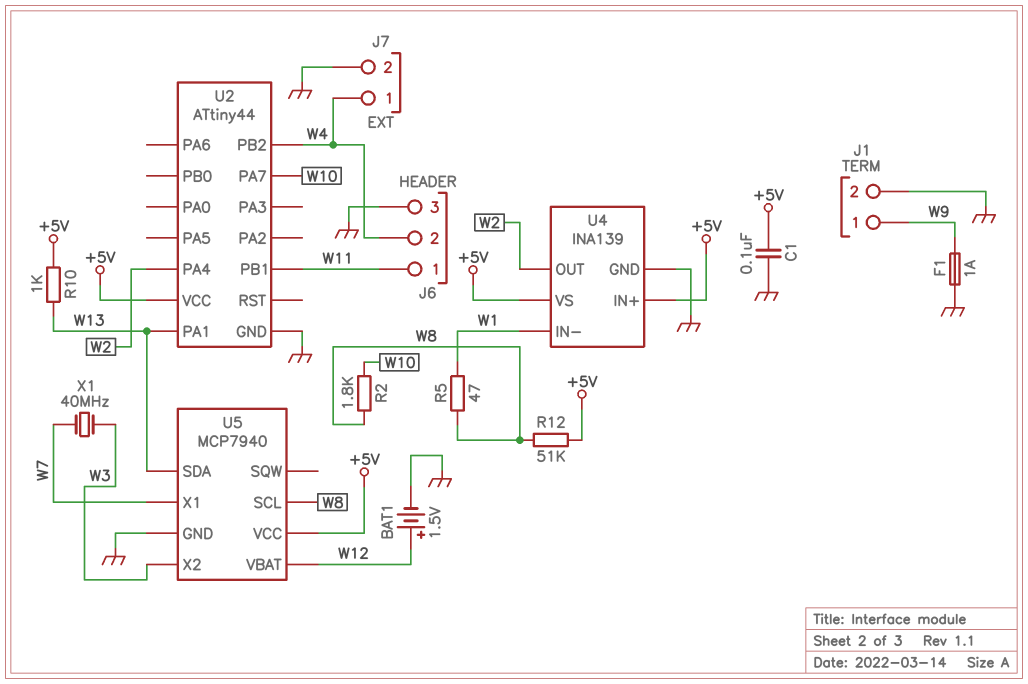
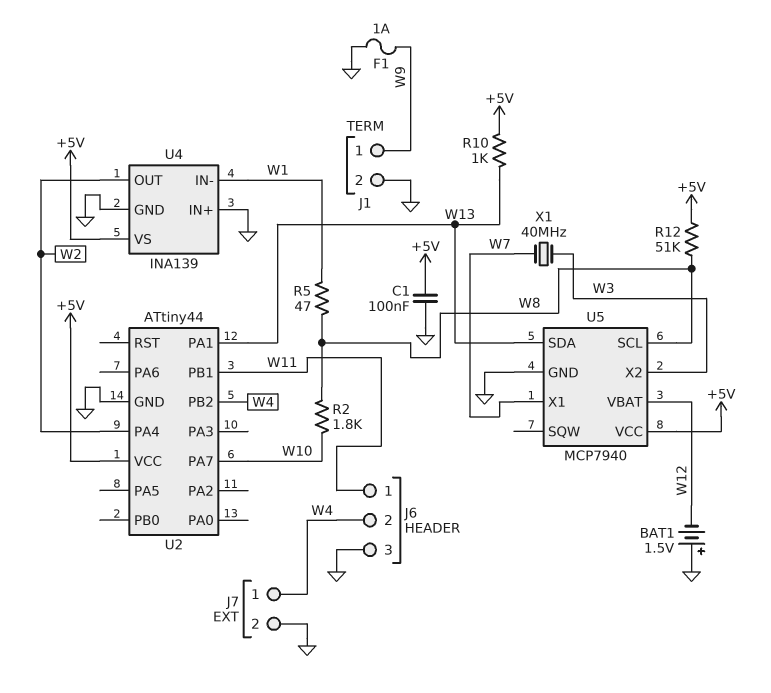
BAT1: 1.5V (plus W12, minus GND) -> 1.5V (plus GND, minus W12)
U4 pin IN+: +5V -> GND

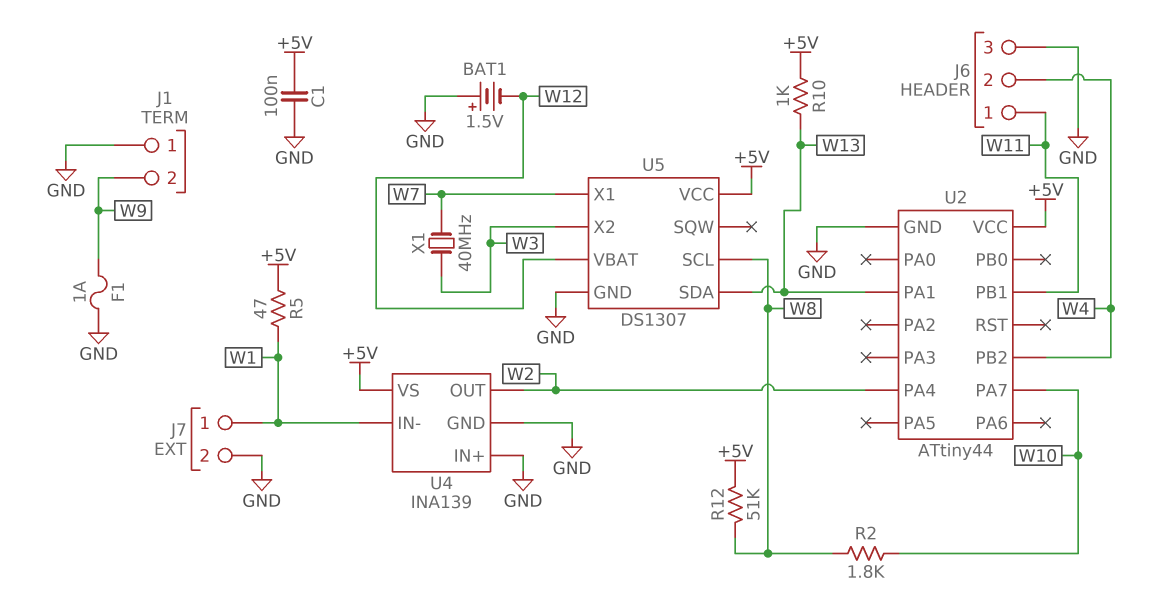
J1 pin 1: W9 -> GND
J1 pin 2: GND -> W9
J7 pin 1: W4 -> W1
R5: 47 (W1, W8) -> 47 (+5V, W1)
U5: MCP7940 -> DS1307

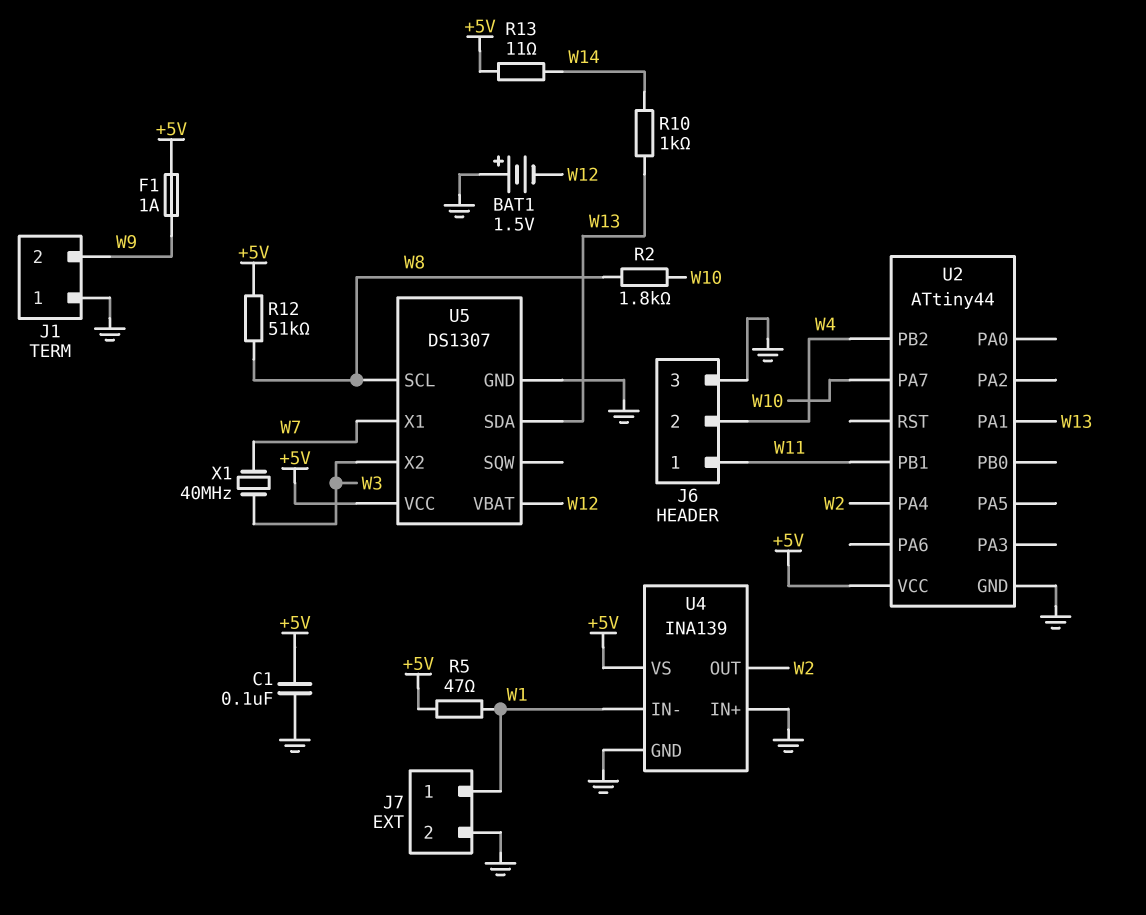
F1: 1A (GND, W9) -> 1A (+5V, W9)
R10: 1k (+5V, W13) -> 1k (W13, W14)
R13: none -> 11 (+5V, W14)

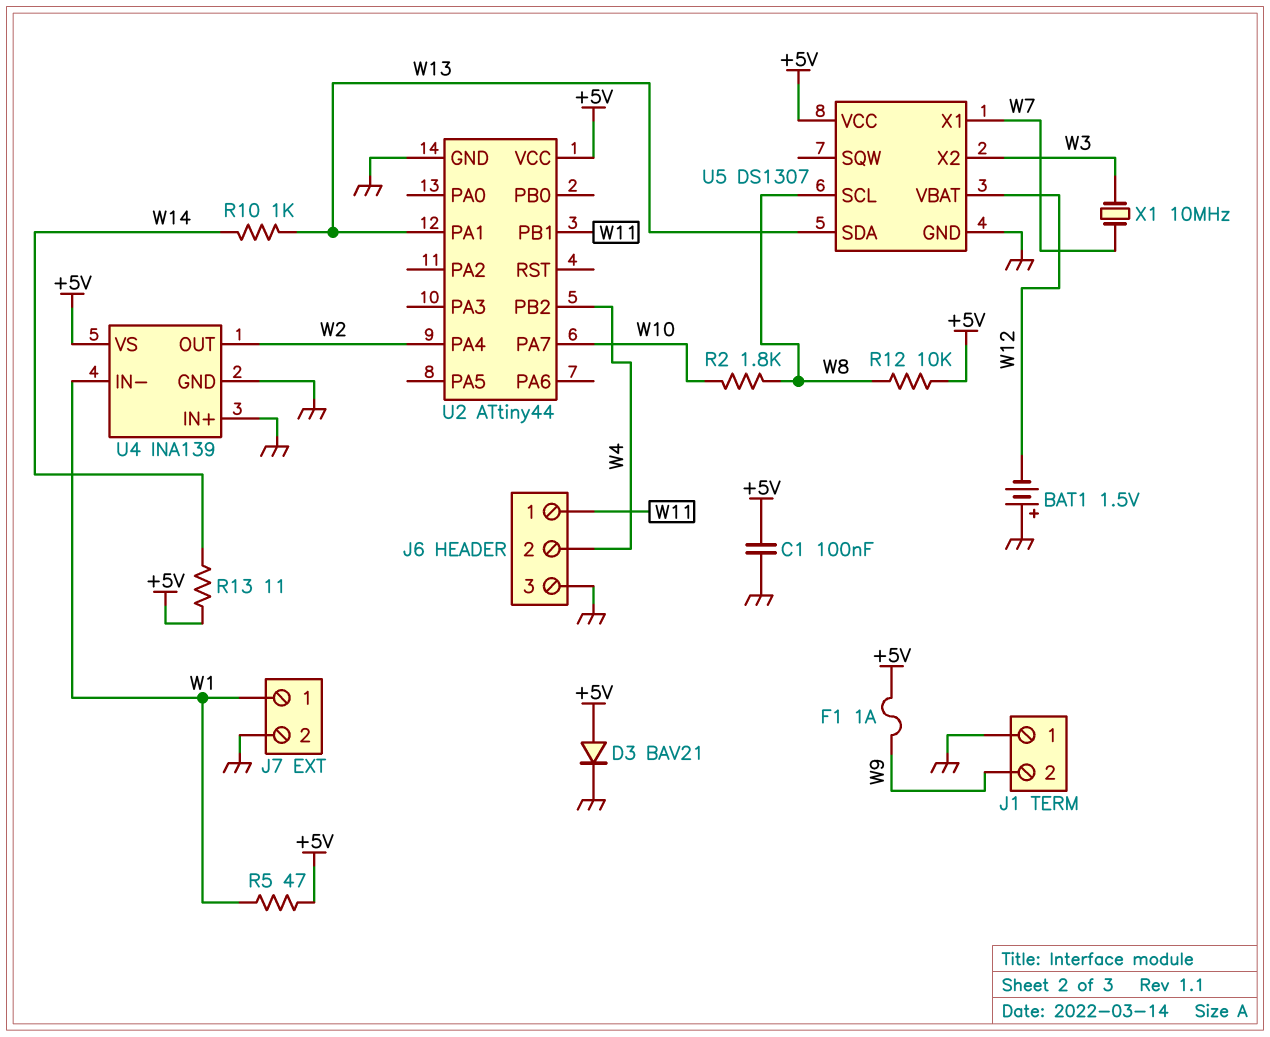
D3: none -> diode BAV21 (A +5V, K GND)
R12: 51k (+5V, W8) -> 10k (+5V, W8)
X1: 40MHz (W3, W7) -> 10MHz (W3, W7)

